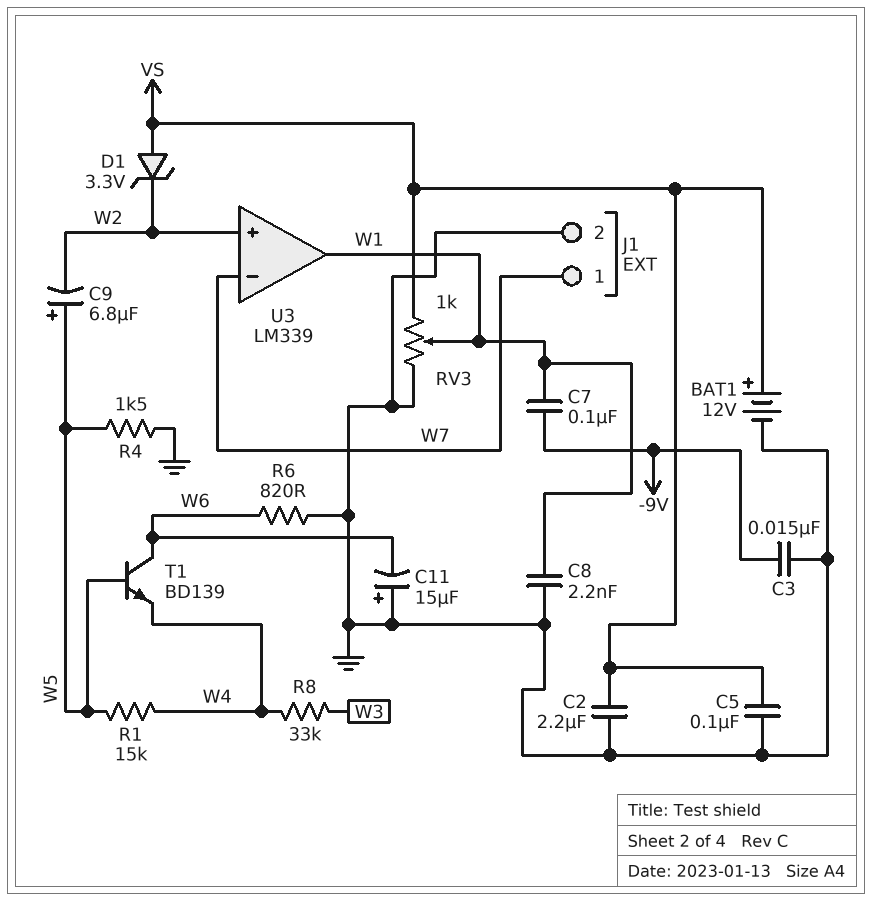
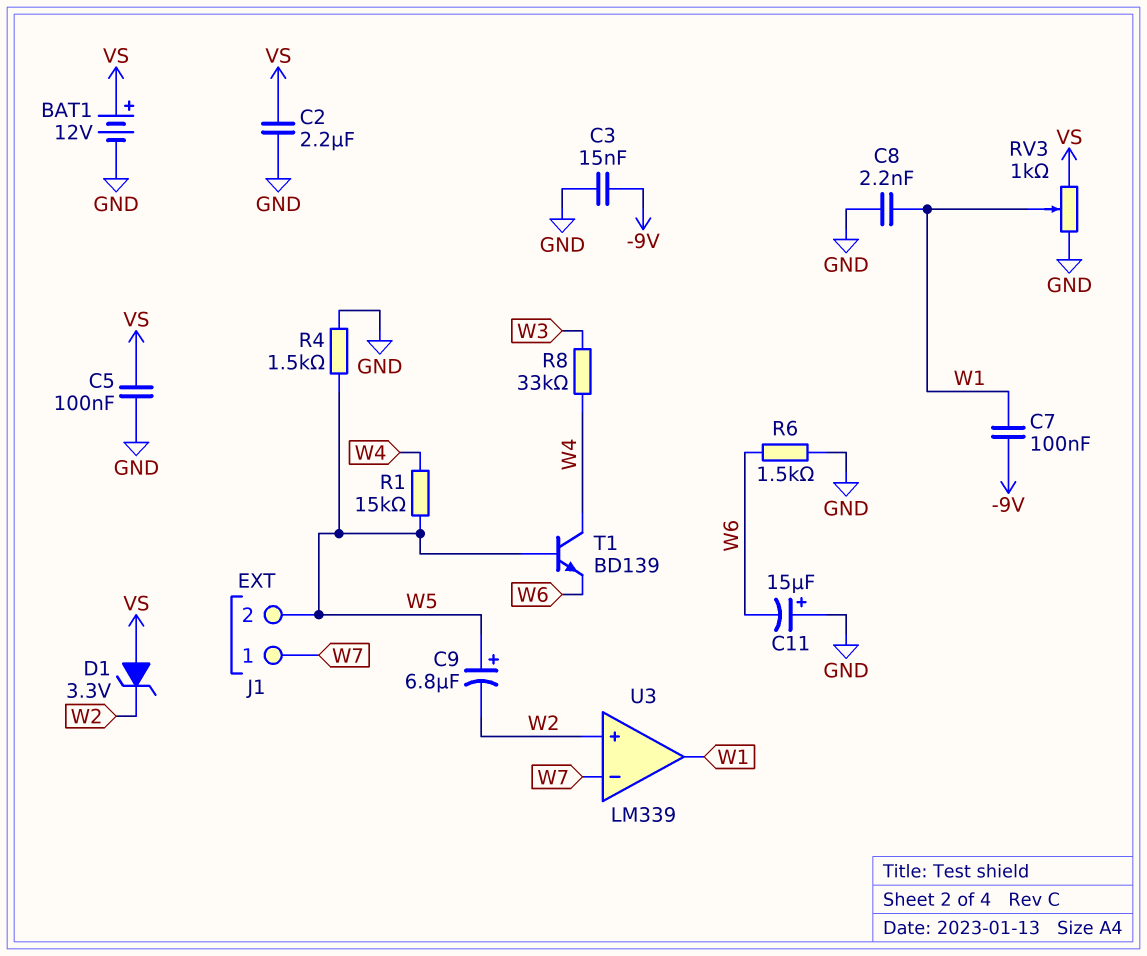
J1 pin 2: GND -> W5
R6: 820 (GND, W6) -> 1.5k (GND, W6)
T1: NPN BD139 (B W5, C W6, E W4) -> NPN BD139 (B W5, C W4, E W6)

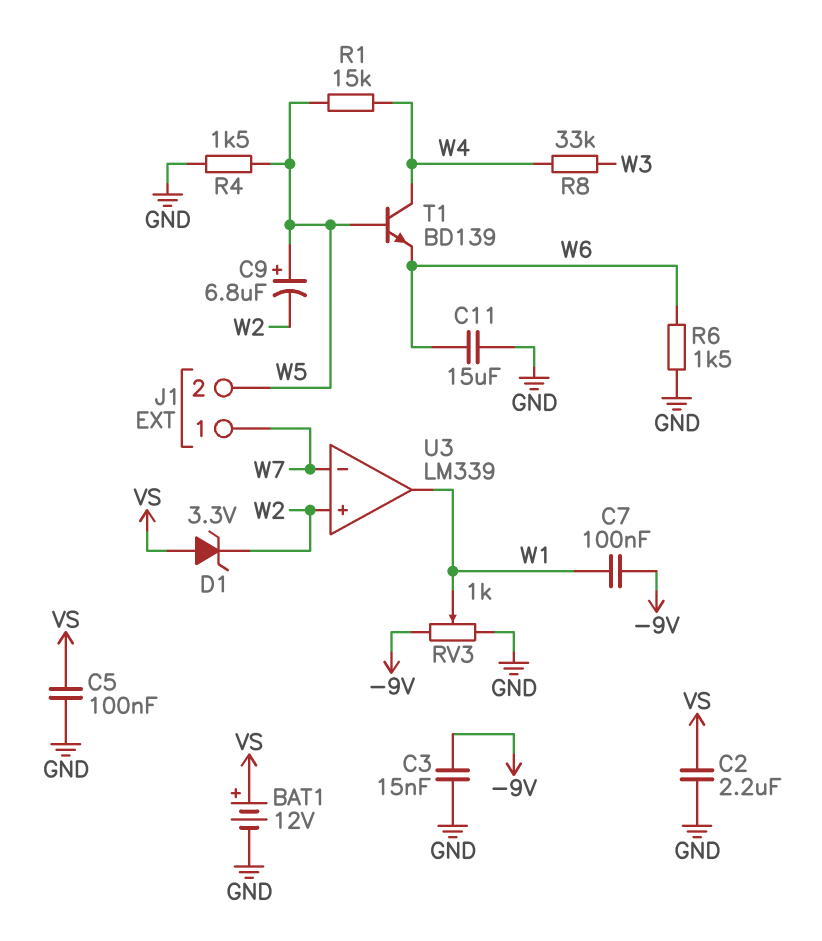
C8: 2.2nF (GND, W1) -> none
C11: 15uF (plus GND, minus W6) -> 15uF (GND, W6)
RV3: 1k (GND, VS, wiper W1) -> 1k (-9V, GND, wiper W1)

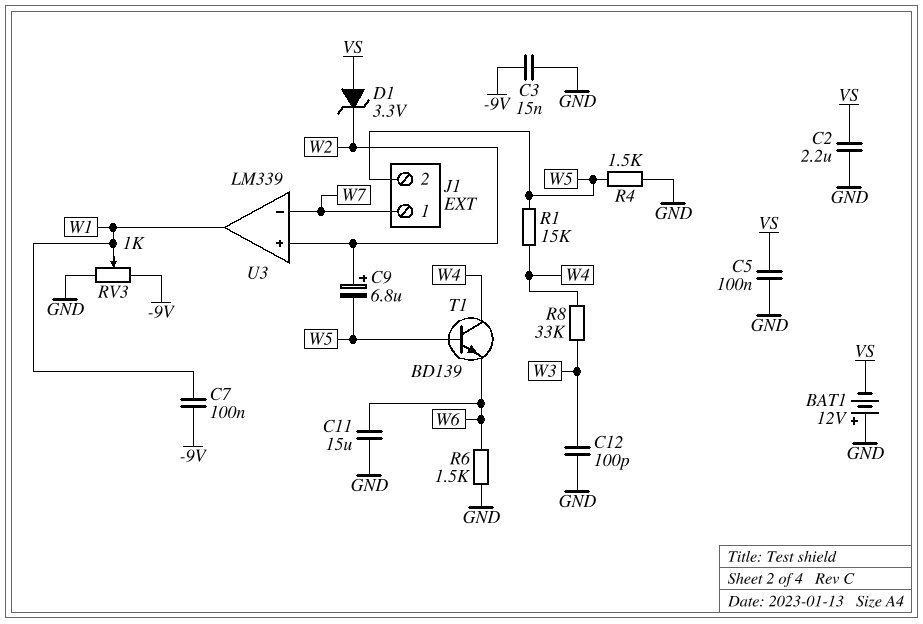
BAT1: 12V (plus VS, minus GND) -> 12V (plus GND, minus VS)
C9: 6.8uF (plus W5, minus W2) -> 6.8uF (plus W2, minus W5)
C12: none -> 100pF (GND, W3)

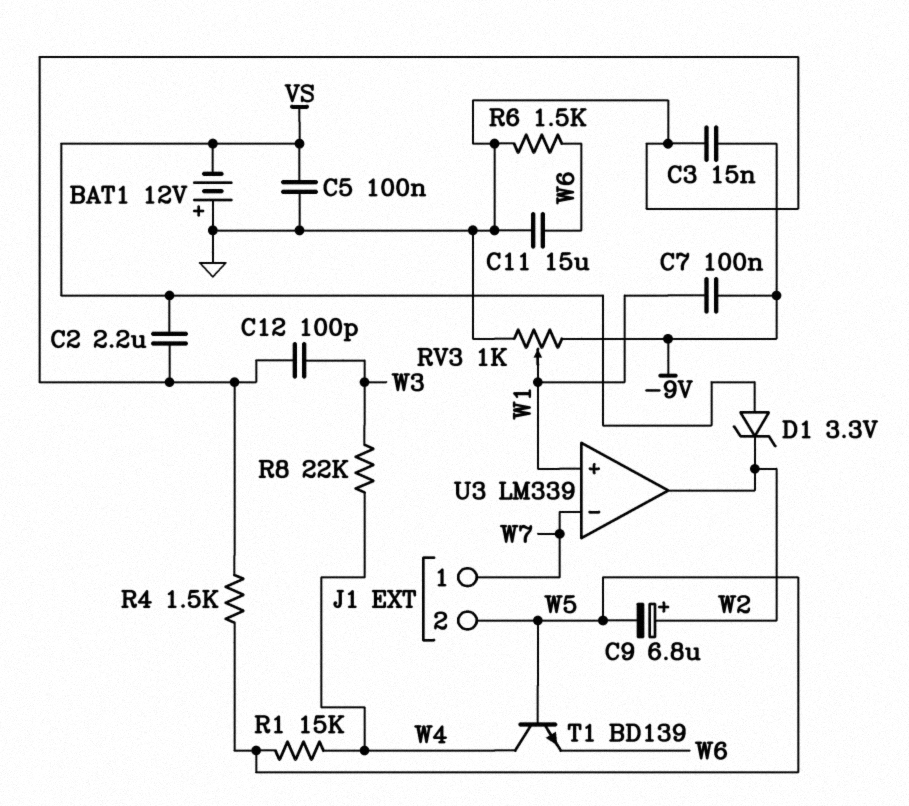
R8: 33k (W3, W4) -> 22k (W3, W4)
U3 pin in+: W2 -> W1
U3 pin out: W1 -> W2

